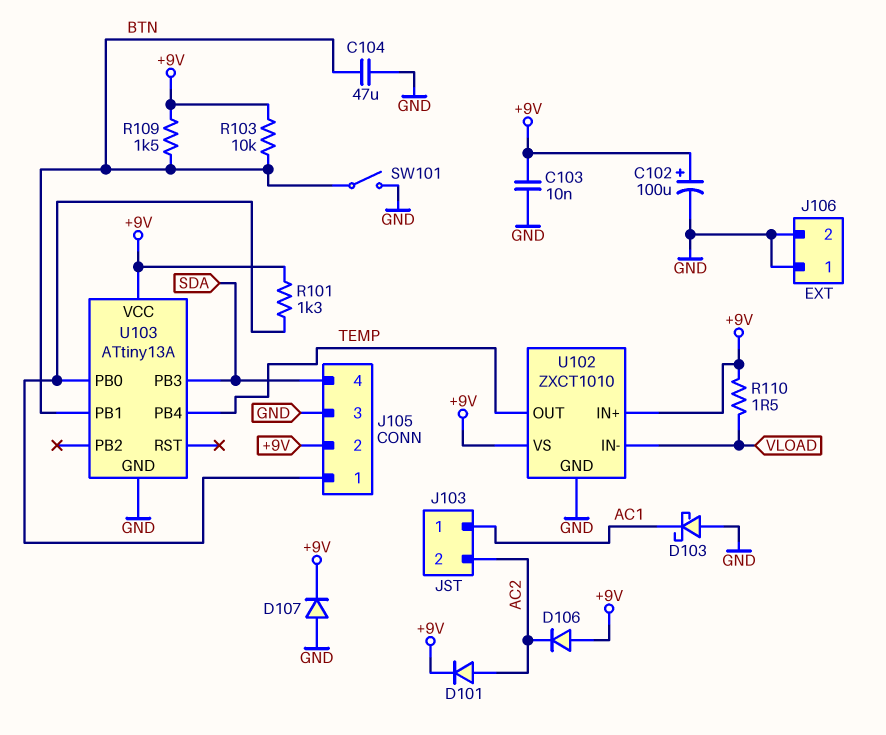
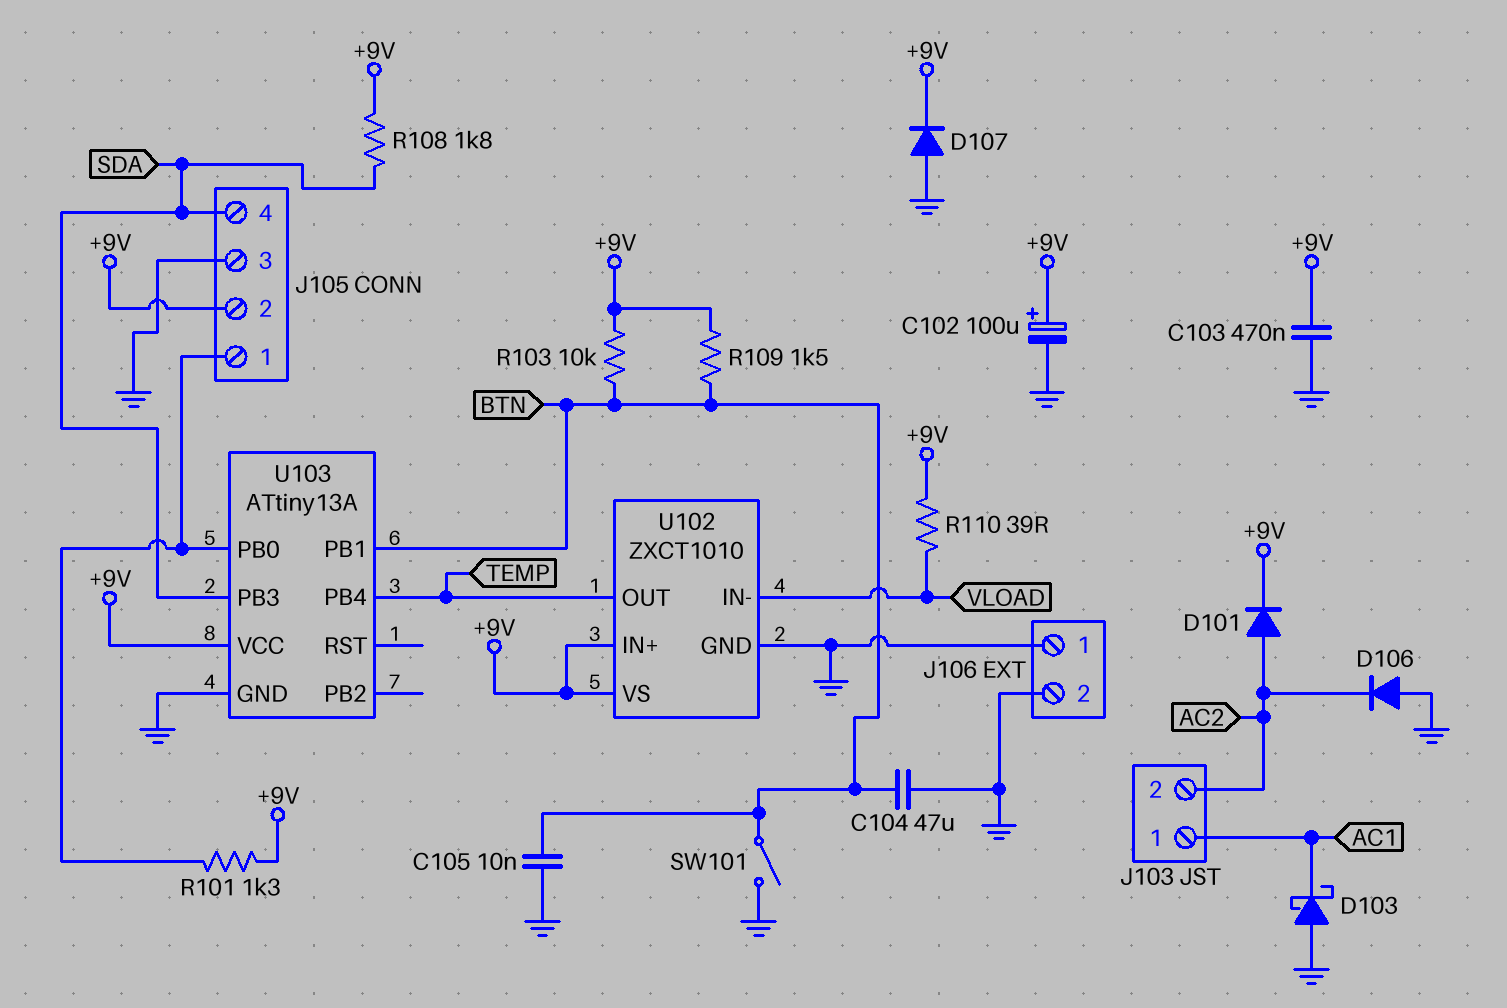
C103: 10nF (+9V, GND) -> 470nF (+9V, GND)
C105: none -> 10nF (BTN, GND)
D106: diode (A +9V, K AC2) -> diode (A GND, K AC2)
R108: none -> 1.8k (+9V, SDA)
R110: 1.5 (+9V, VLOAD) -> 39 (+9V, VLOAD)

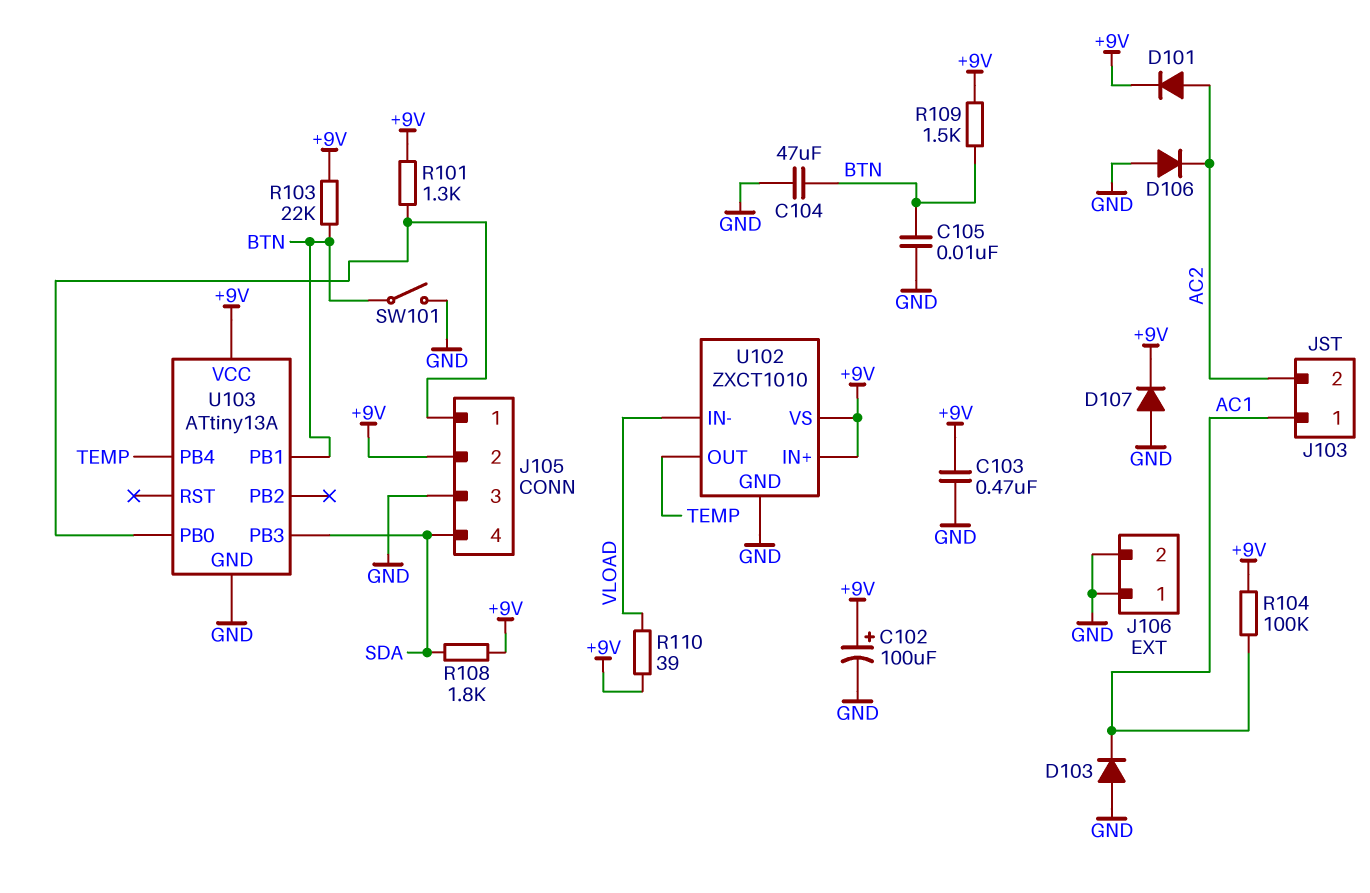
D103: schottky (A GND, K AC1) -> diode (A GND, K AC1)
R103: 10k (+9V, BTN) -> 22k (+9V, BTN)
R104: none -> 100k (+9V, AC1)

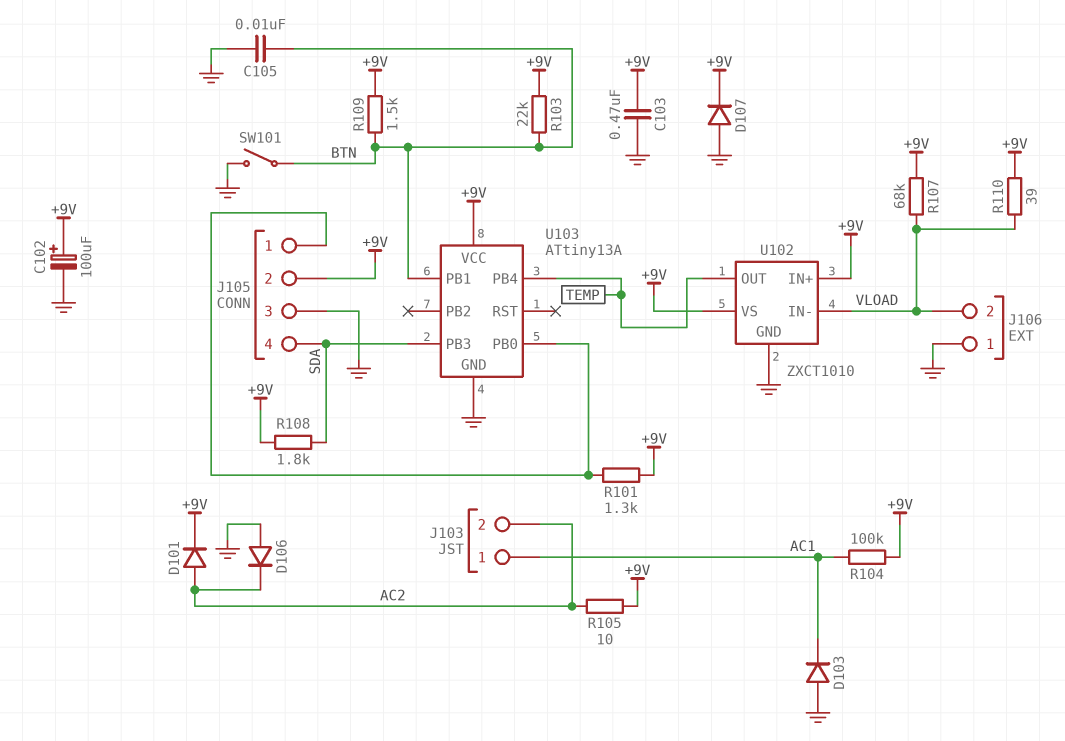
C104: 47uF (BTN, GND) -> none
J106 pin 2: GND -> VLOAD
R105: none -> 10 (+9V, AC2)
R107: none -> 68k (+9V, VLOAD)

